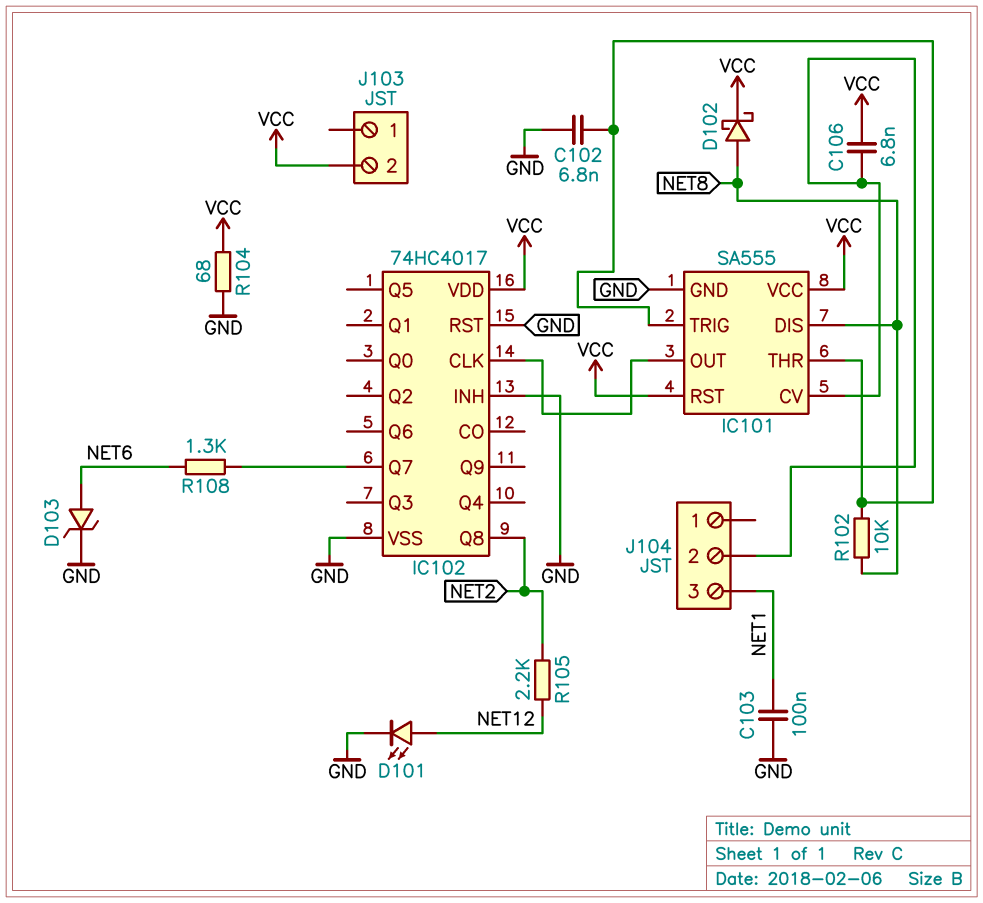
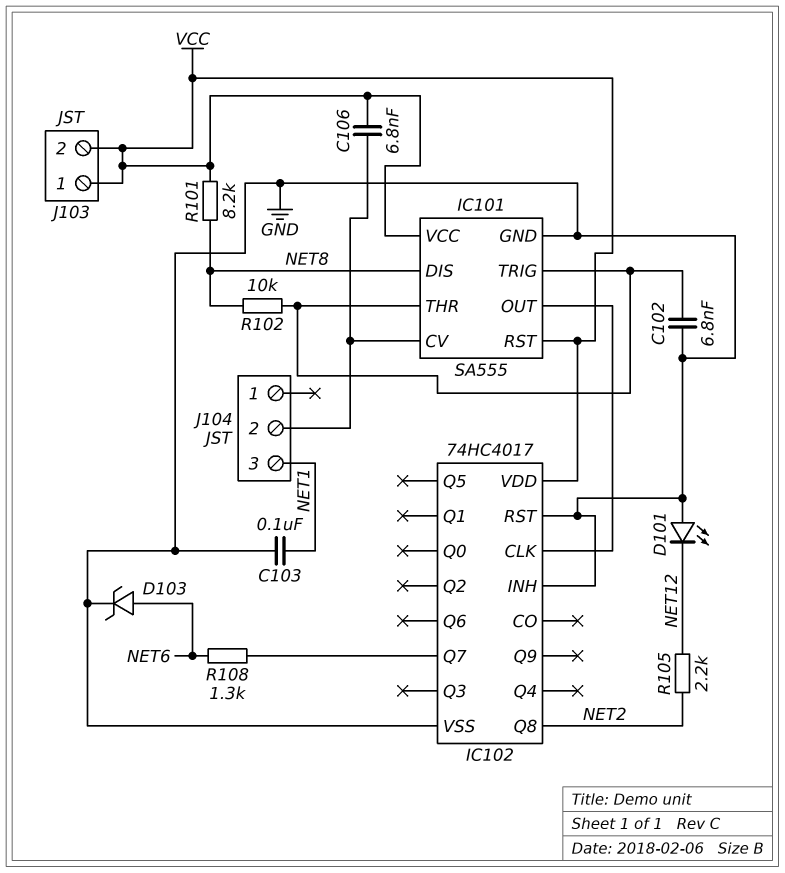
D101: LED (A NET12, K GND) -> LED (A GND, K NET12)
D102: schottky (A NET8, K VCC) -> none
J103 pin 1: none -> VCC
R101: none -> 8.2k (NET8, VCC)
R104: 68 (GND, VCC) -> none

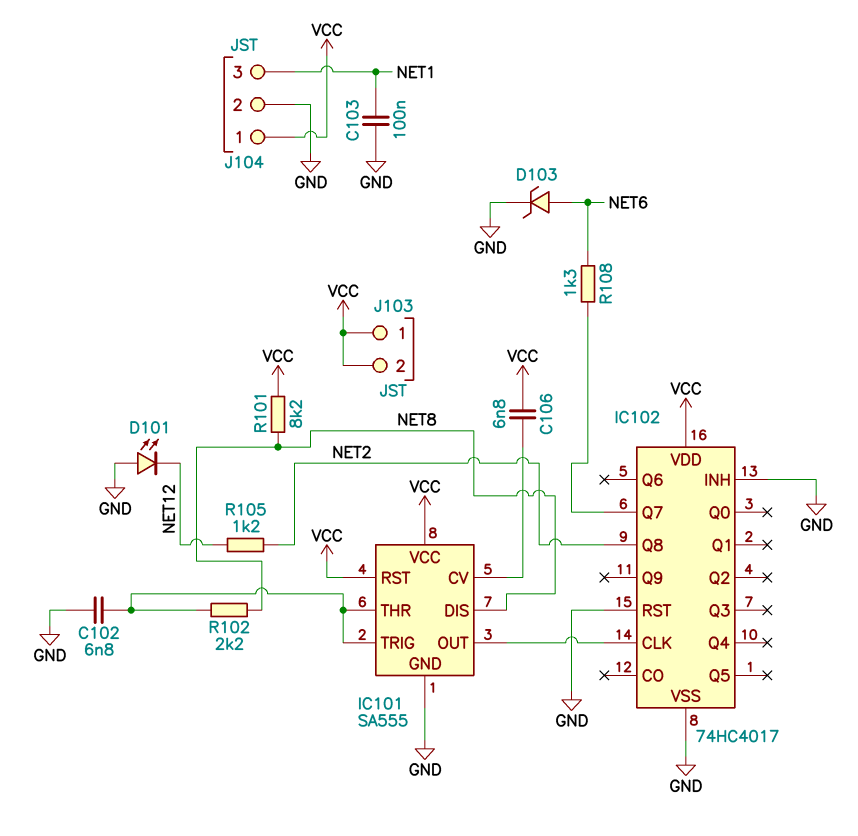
J104 pin 1: none -> VCC
J104 pin 2: IC101/CV -> GND
R102: 10k (IC101/THR, NET8) -> 2.2k (IC101/THR, NET8)
R105: 2.2k (NET2, NET12) -> 1.2k (NET2, NET12)

